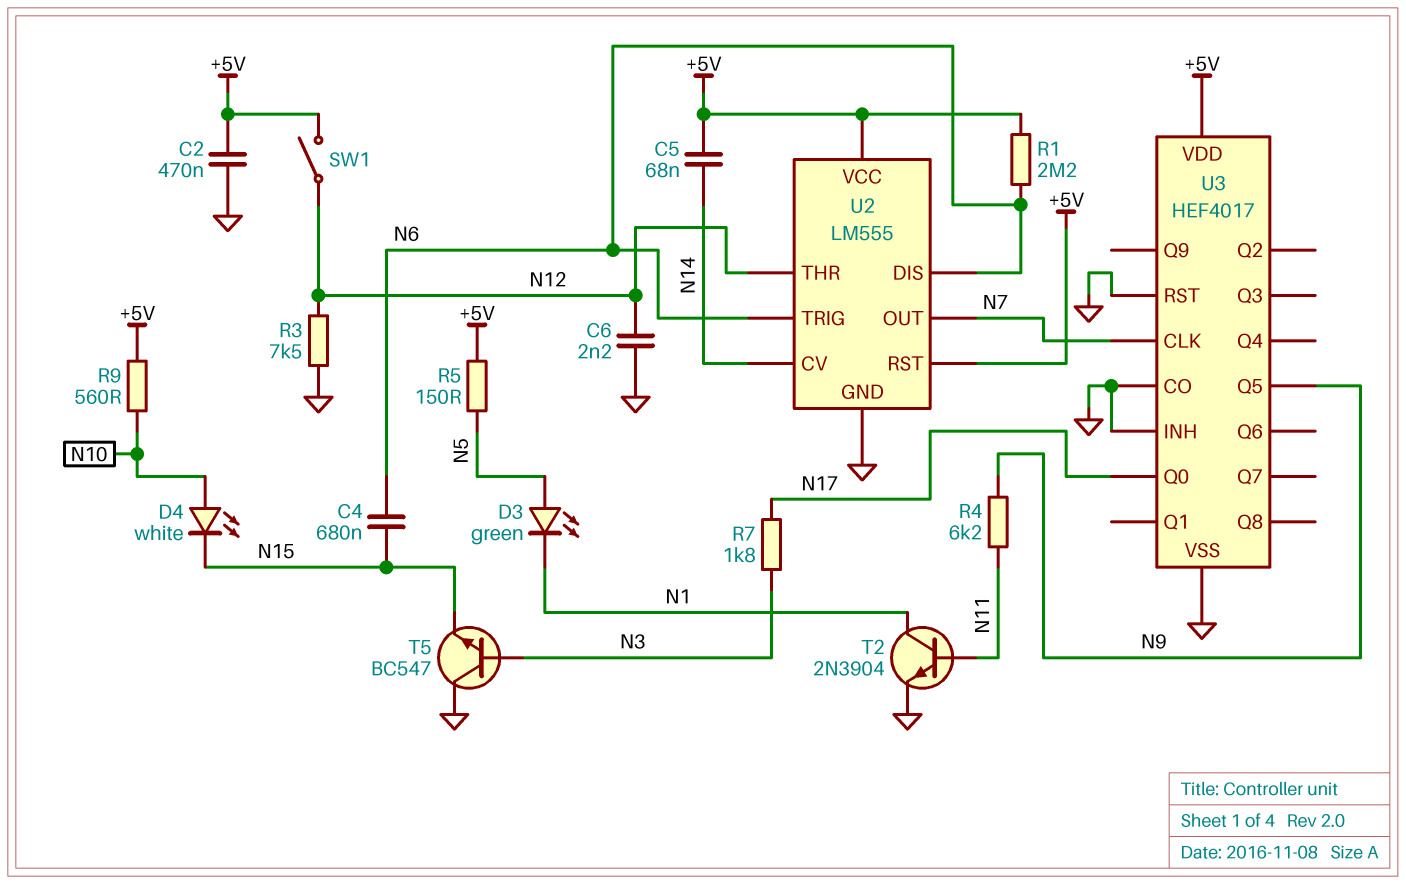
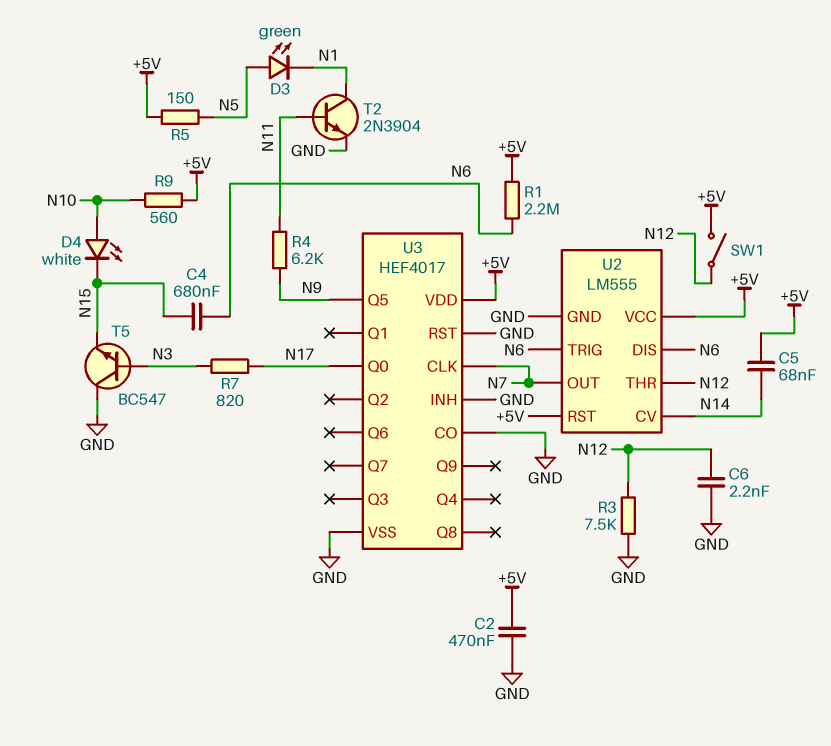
R7: 1.8k (N3, N17) -> 820 (N3, N17)

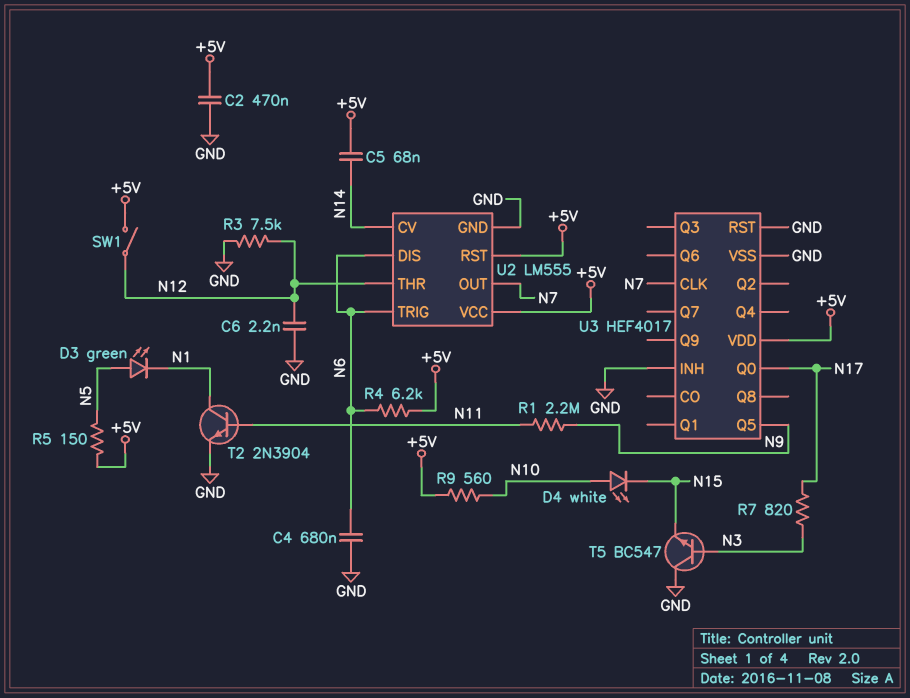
C4: 680nF (N6, N15) -> 680nF (GND, N6)
R1: 2.2M (+5V, N6) -> 2.2M (N9, N11)
R4: 6.2k (N9, N11) -> 6.2k (+5V, N6)
U3 pin CO: GND -> none

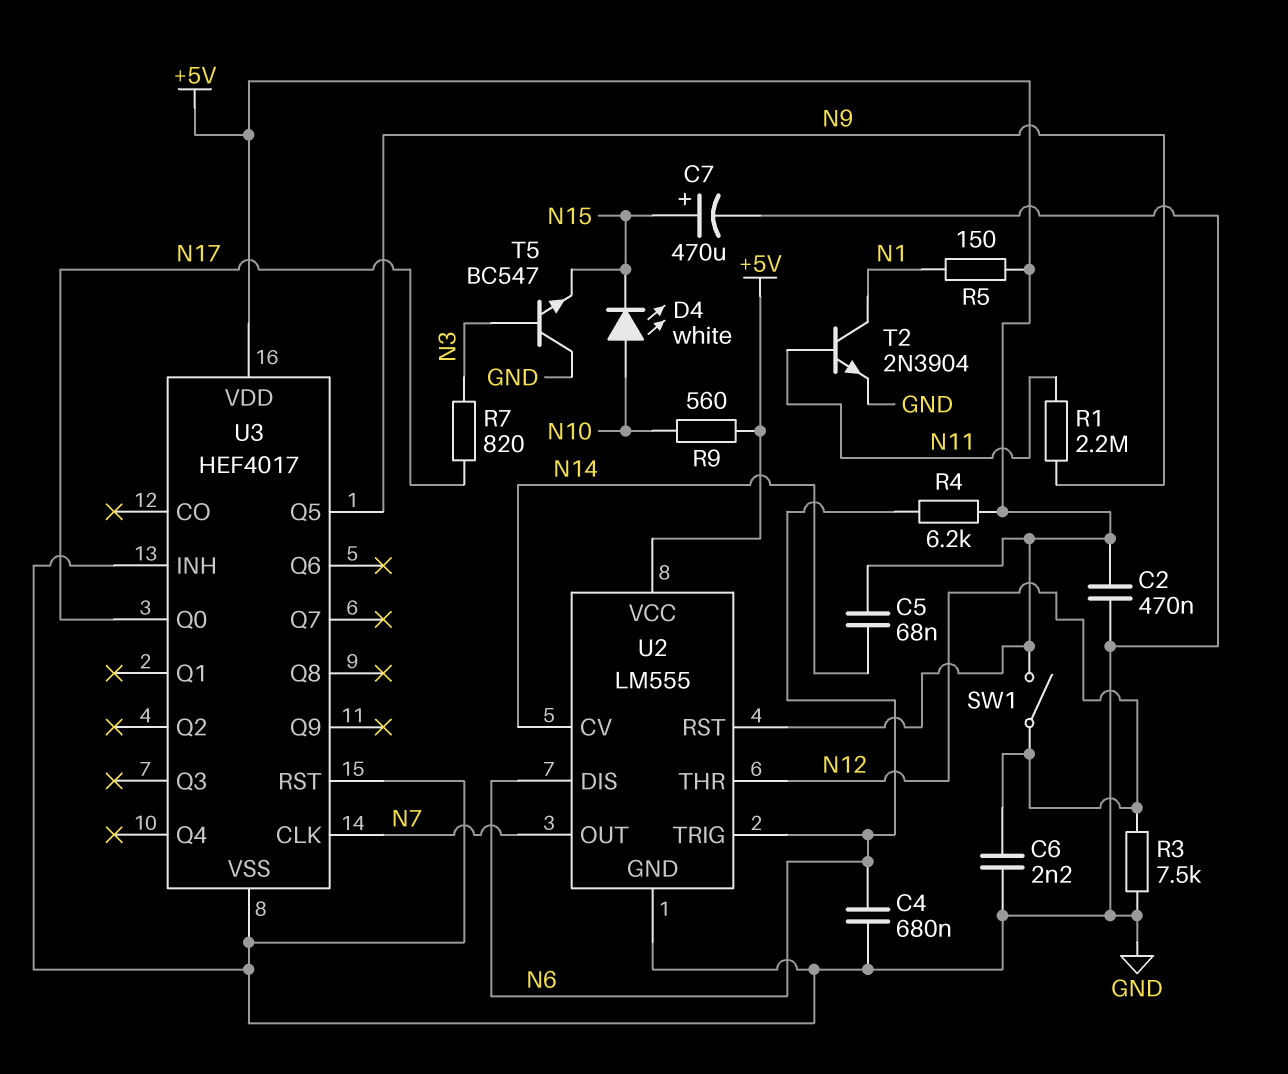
C7: none -> 470uF (plus N15, minus GND)
D3: LED green (A N5, K N1) -> none
R5: 150 (+5V, N5) -> 150 (+5V, N1)

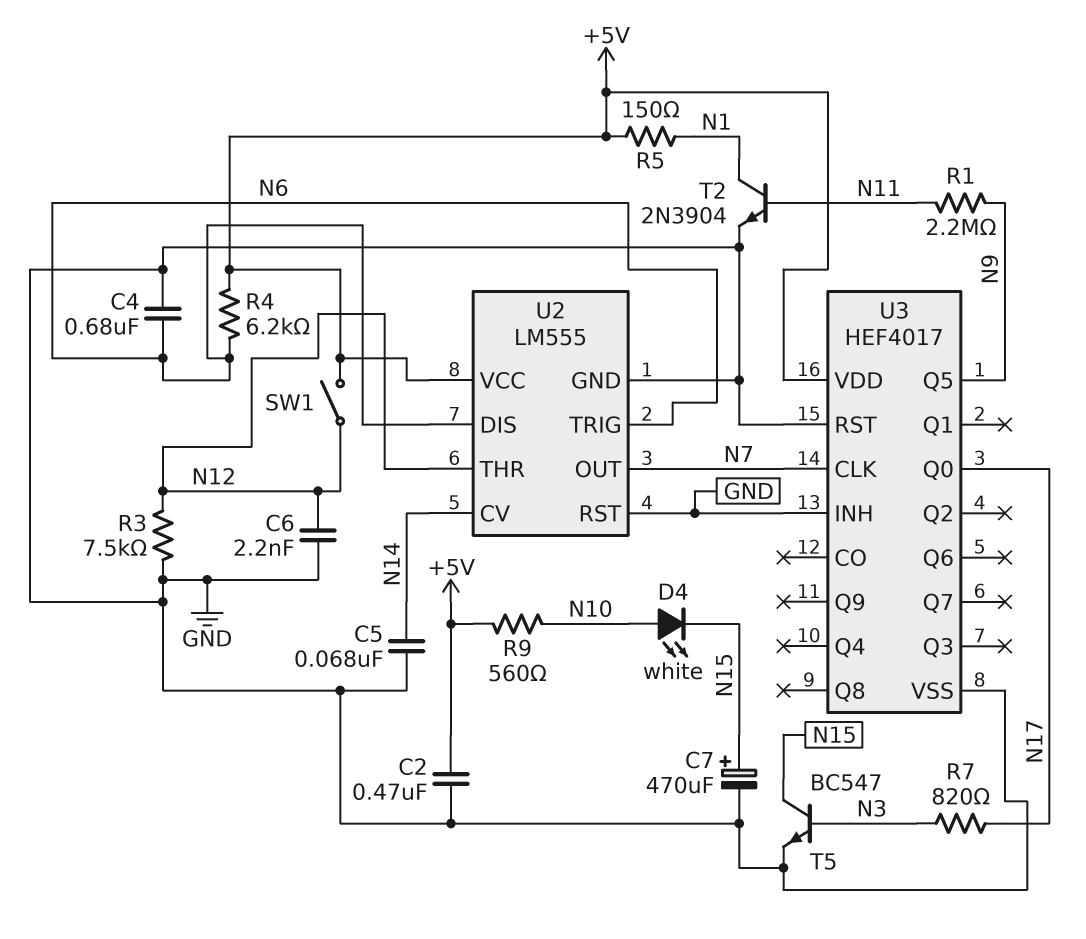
C5: 68nF (+5V, N14) -> 68nF (GND, N14)
T5: NPN BC547 (B N3, C GND, E N15) -> NPN BC547 (B N3, C N15, E GND)
U2 pin RST: +5V -> GND

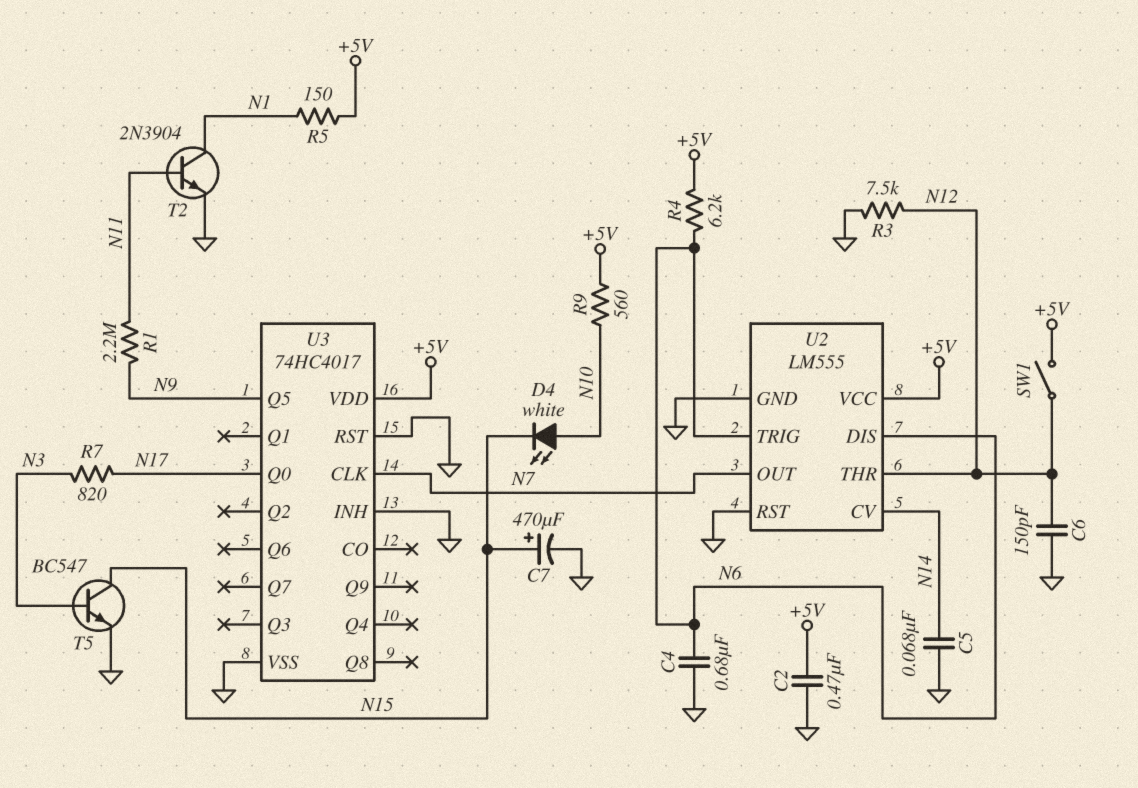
C6: 2.2nF (GND, N12) -> 150pF (GND, N12)
U3: HEF4017 -> 74HC4017

